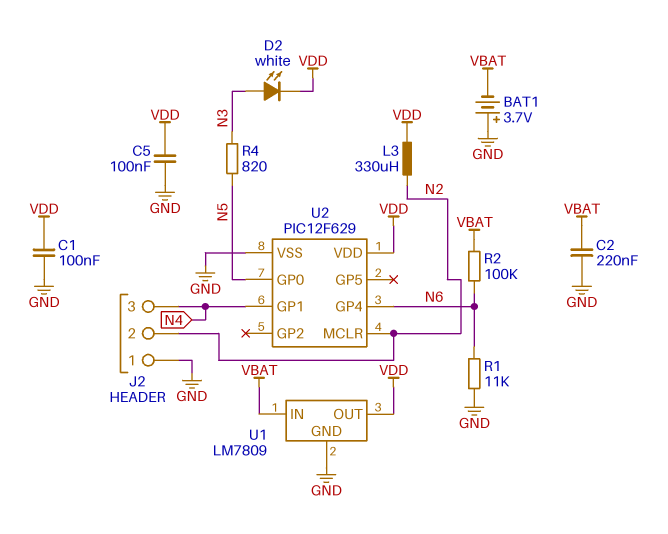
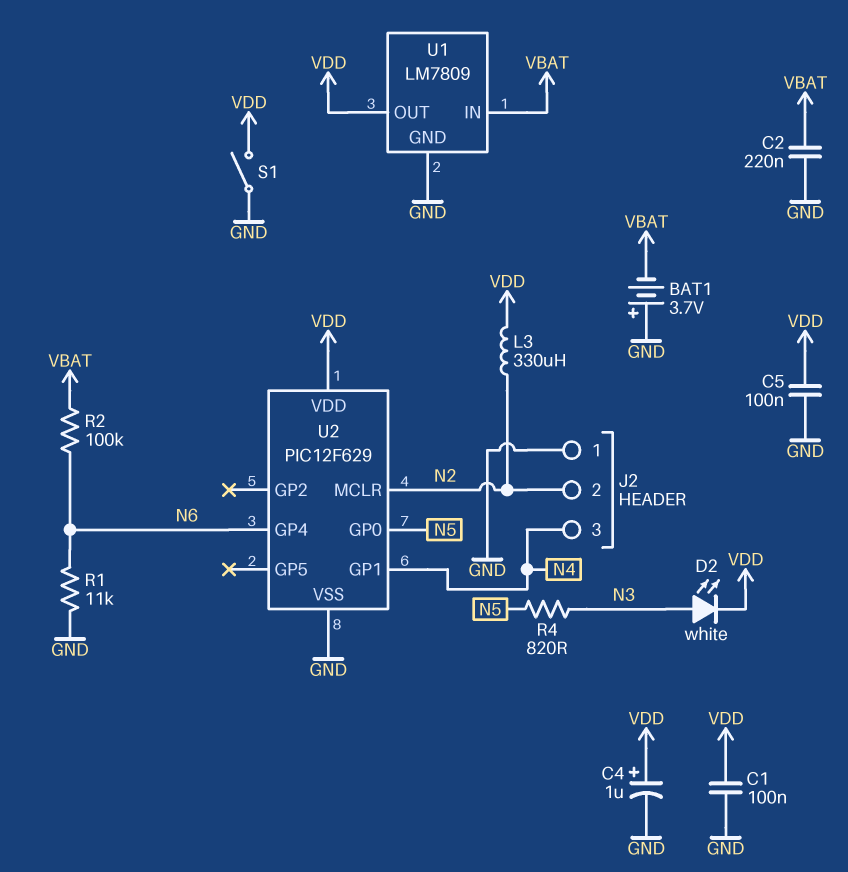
C4: none -> 1uF (plus VDD, minus GND)
S1: none -> switch (GND, VDD)

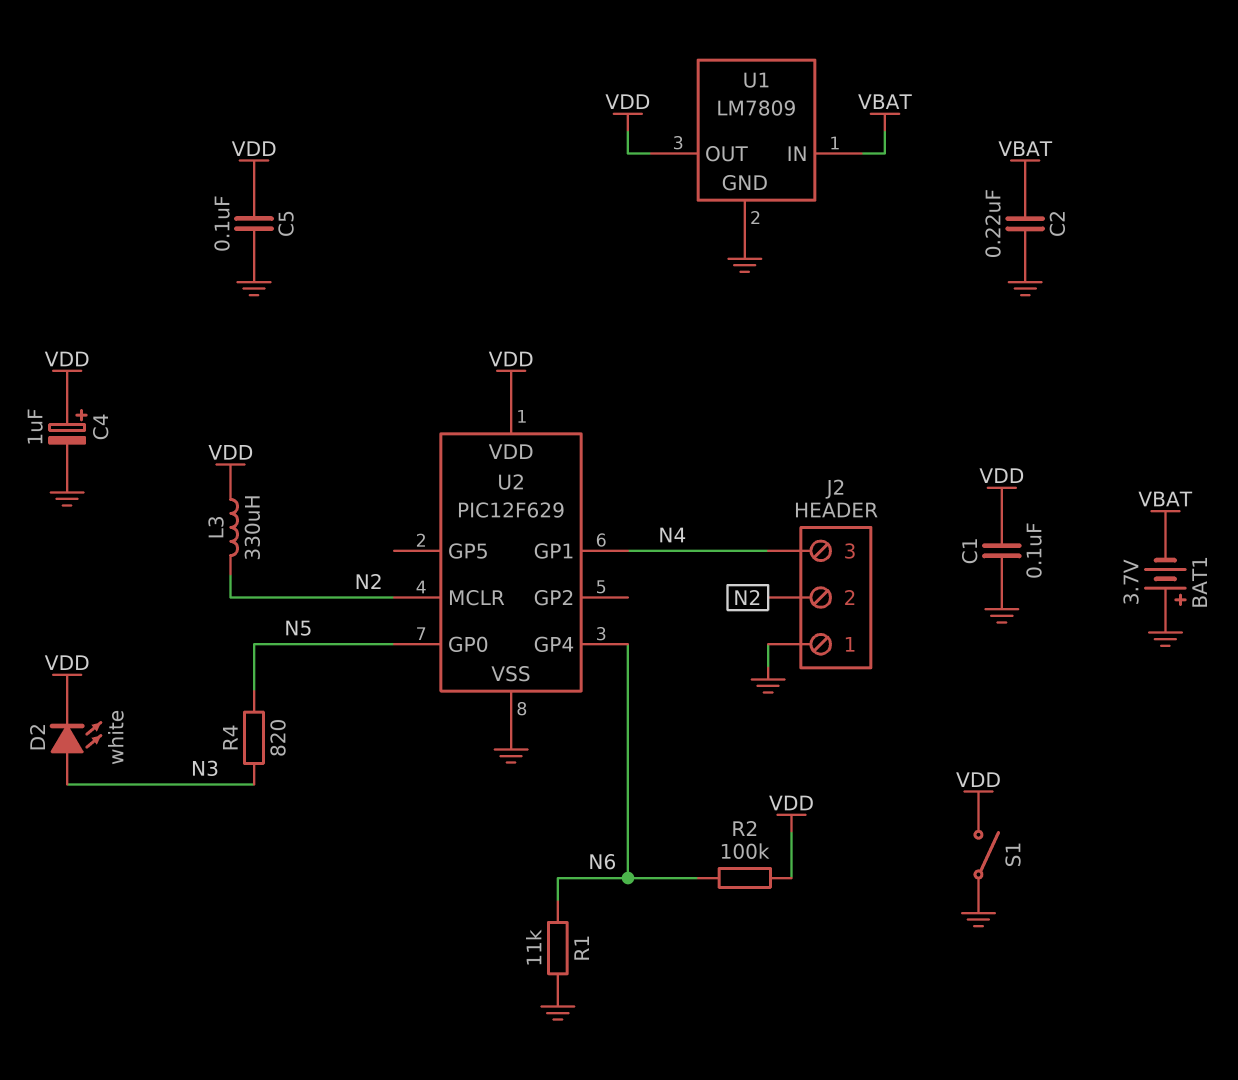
R2: 100k (N6, VBAT) -> 100k (N6, VDD)

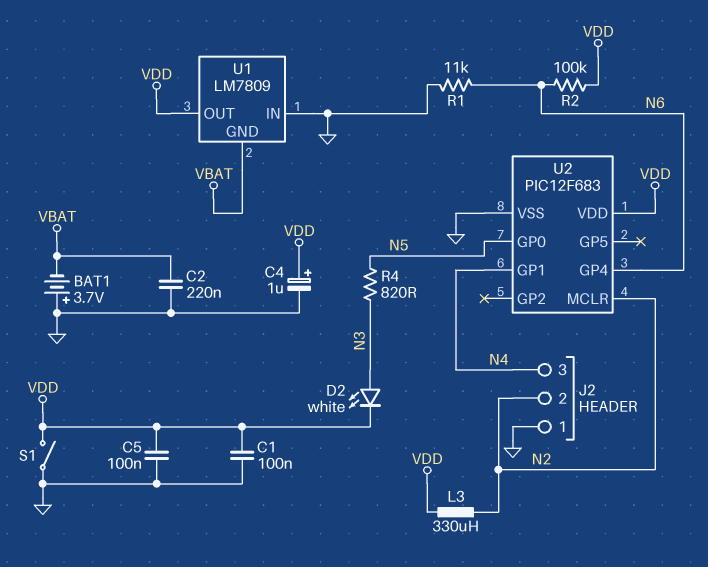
U1 pin GND: GND -> VBAT
U1 pin IN: VBAT -> GND
U2: PIC12F629 -> PIC12F683

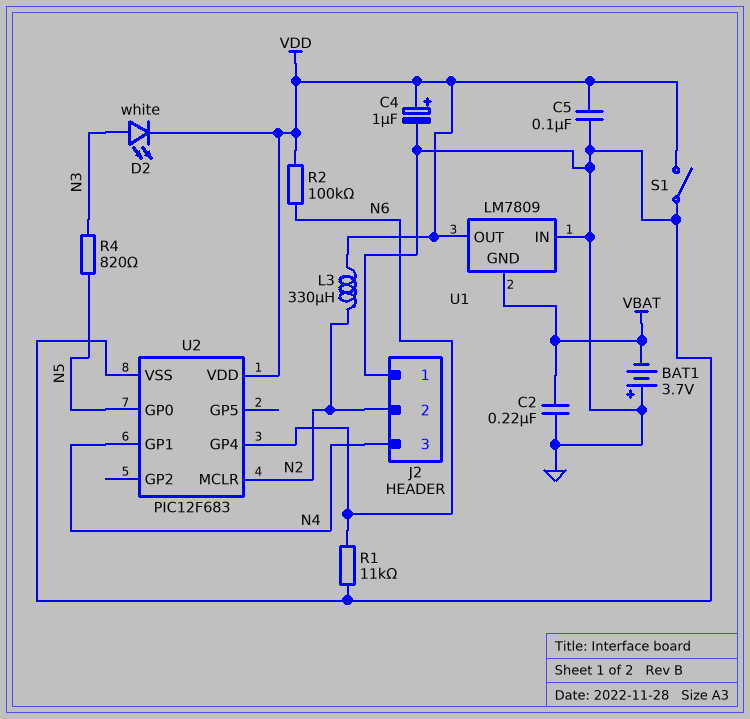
C1: 100nF (GND, VDD) -> none

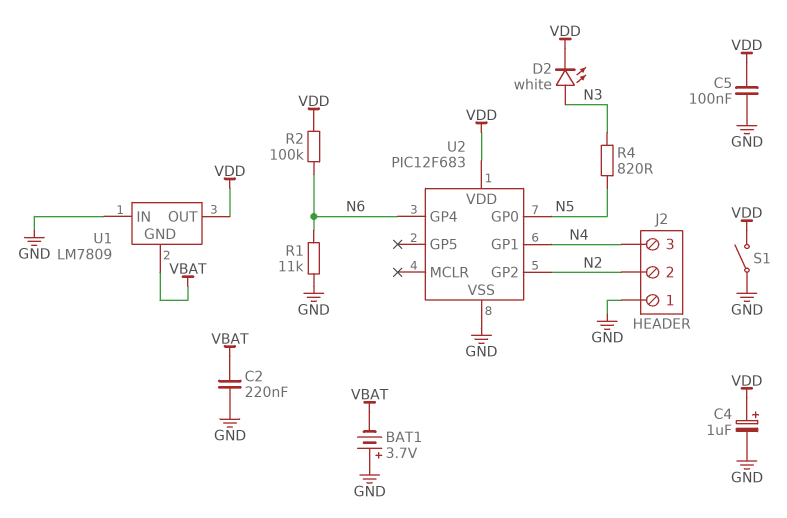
L3: 330uH (N2, VDD) -> none
U2 pin GP2: none -> N2
U2 pin MCLR: N2 -> none

